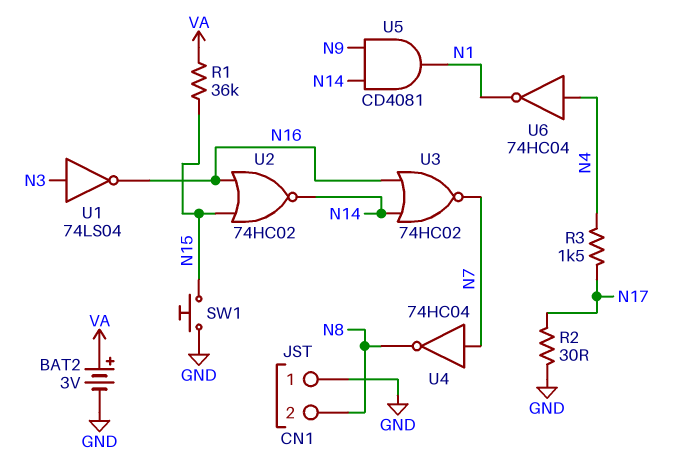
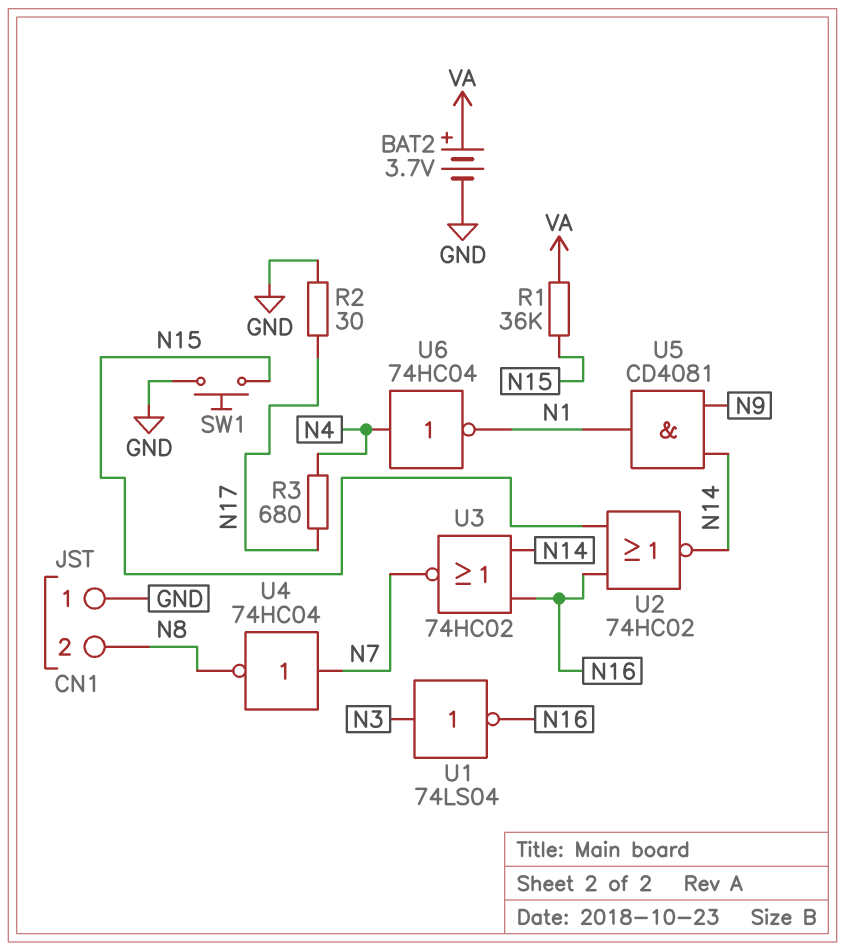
BAT2: 3V (plus VA, minus GND) -> 3.7V (plus VA, minus GND)
R3: 1.5k (N4, N17) -> 680 (N4, N17)

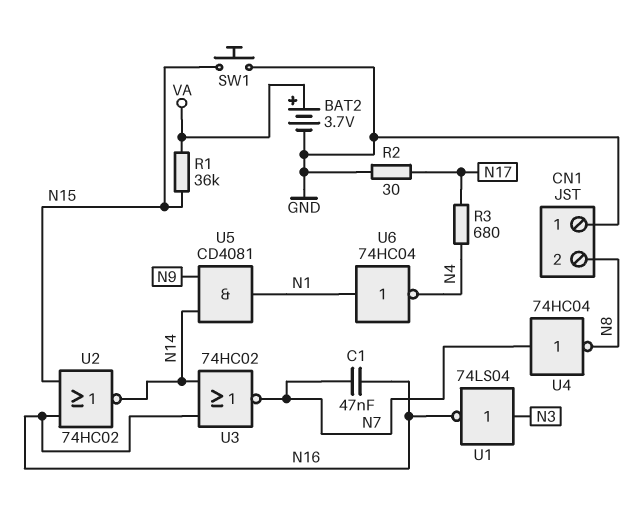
C1: none -> 47nF (N7, N16)
U6: NOT 74HC04 (in N4, out N1) -> NOT 74HC04 (in N1, out N4)

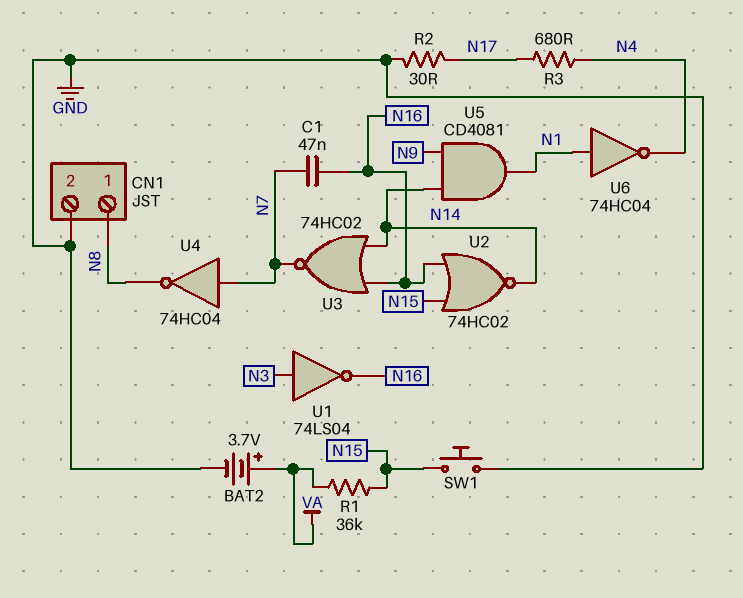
CN1 pin 1: GND -> N8
CN1 pin 2: N8 -> GND

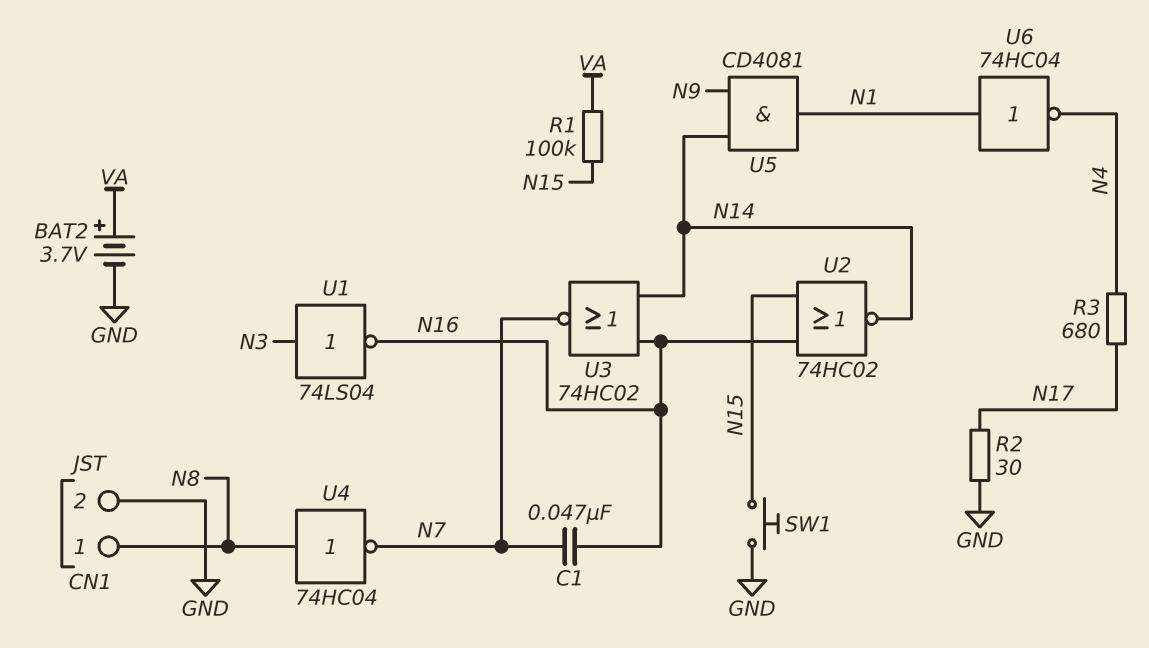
R1: 36k (N15, VA) -> 100k (N15, VA)
U4: NOT 74HC04 (in N7, out N8) -> NOT 74HC04 (in N8, out N7)

